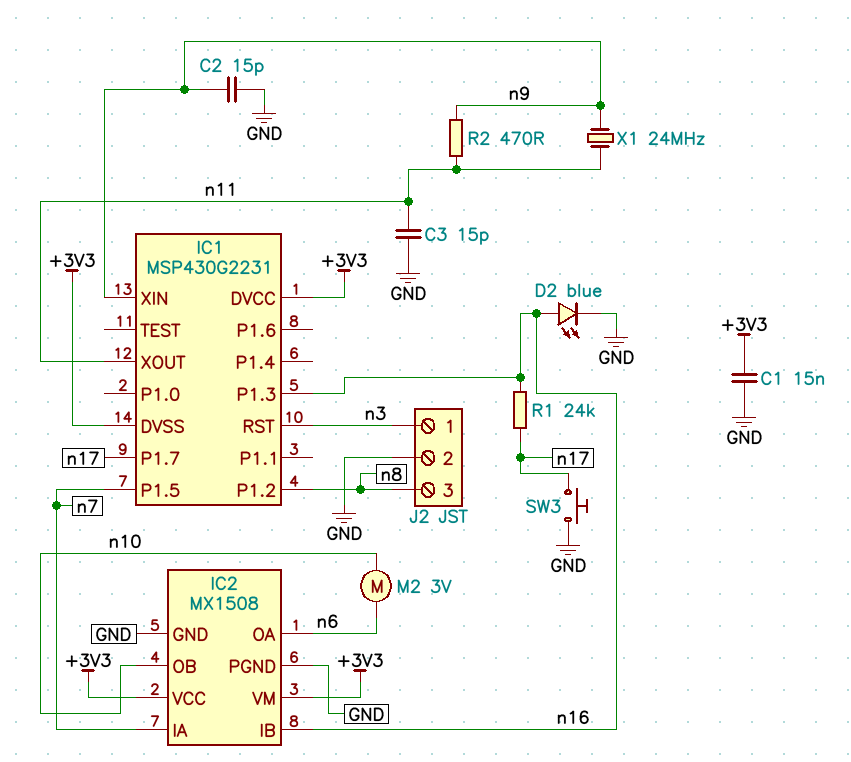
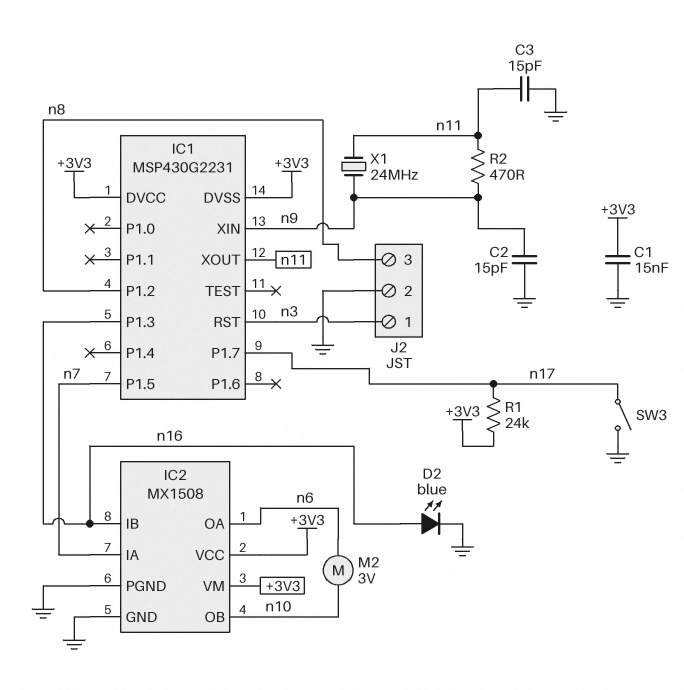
R1: 24k (n16, n17) -> 24k (+3V3, n17)
SW3: button (GND, n17) -> switch (GND, n17)

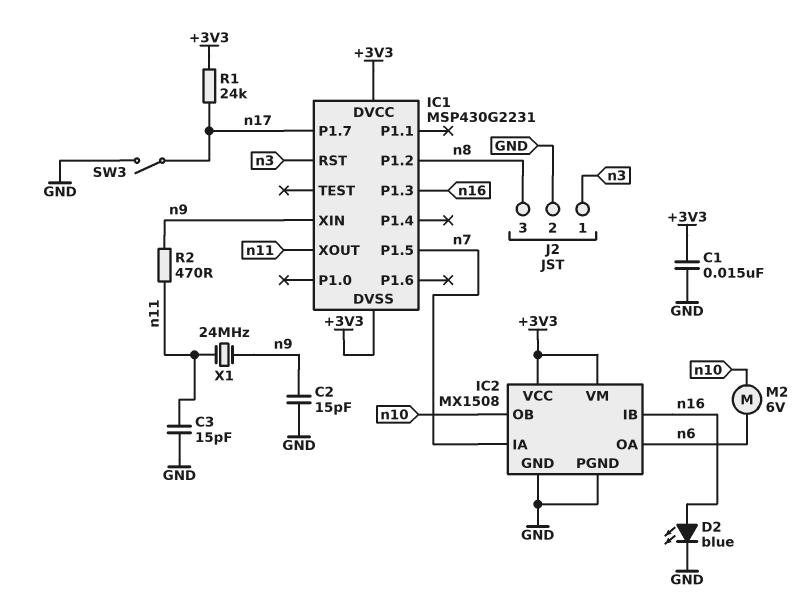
M2: motor 3V (n6, n10) -> motor 6V (n6, n10)

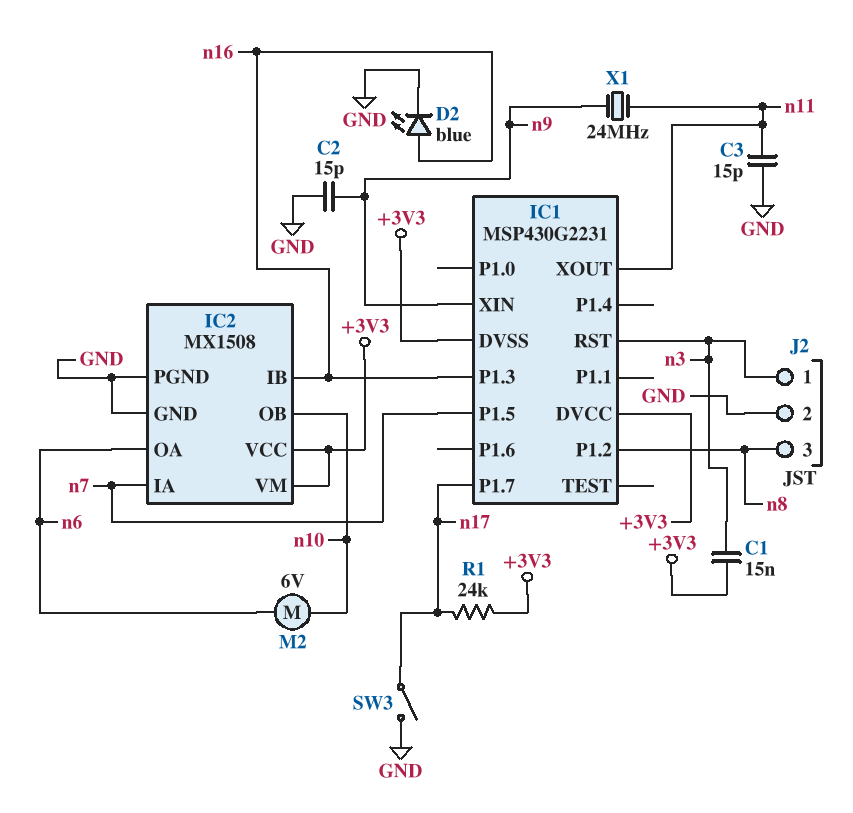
C1: 15nF (+3V3, GND) -> 15nF (+3V3, n3)
R2: 470 (n9, n11) -> none

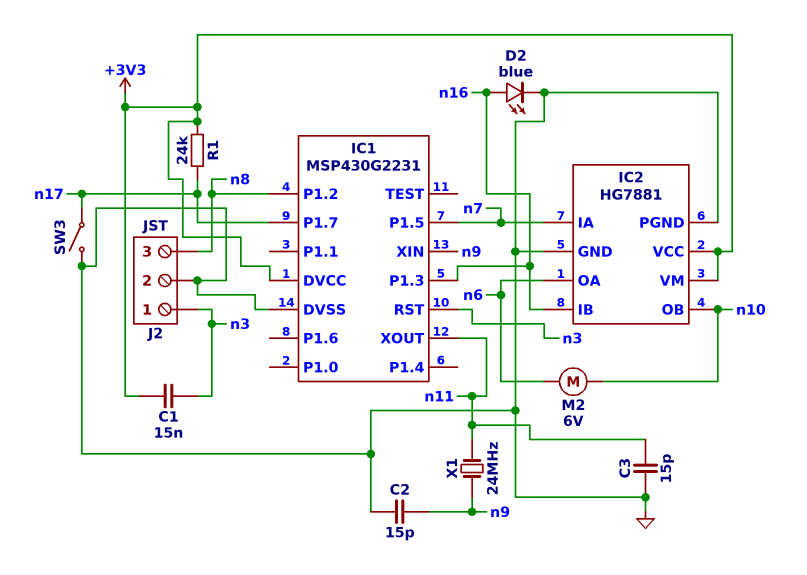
IC1 pin DVSS: +3V3 -> GND
IC2: MX1508 -> HG7881

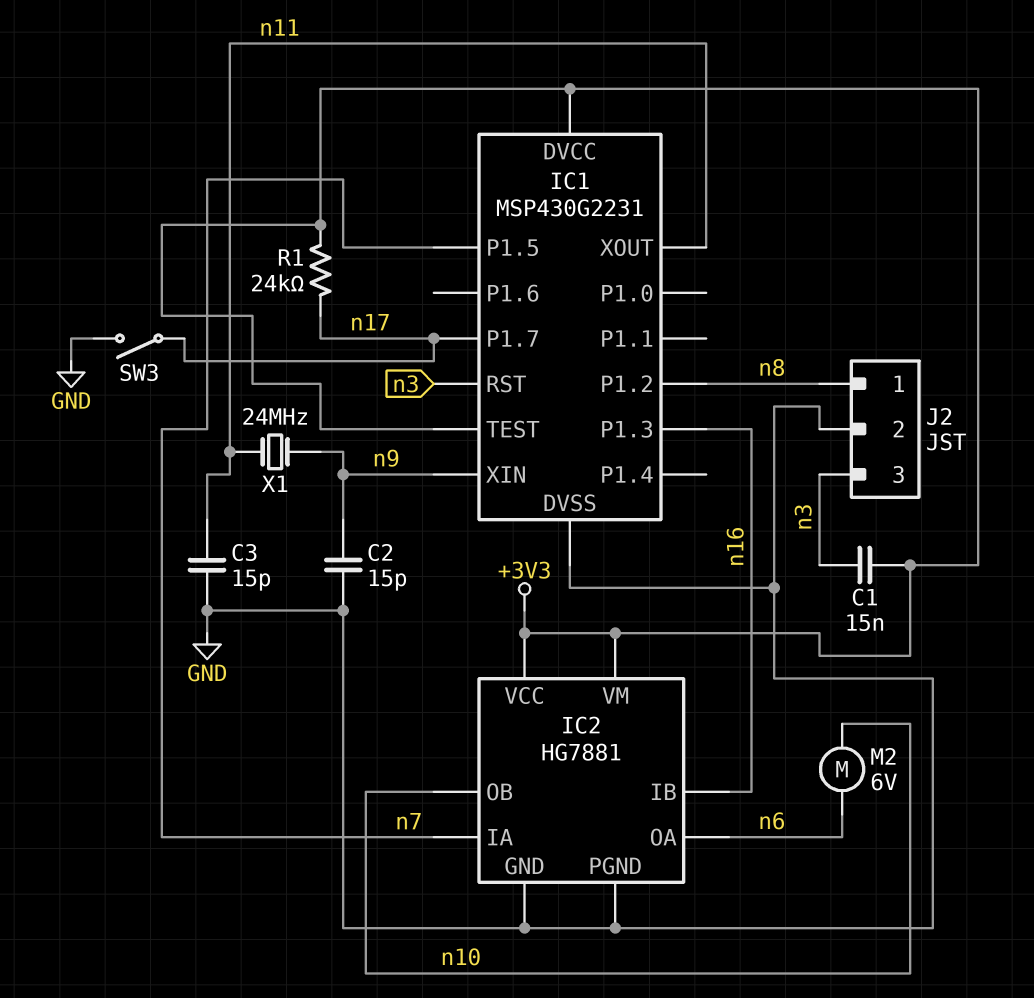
D2: LED blue (A n16, K GND) -> none
IC1 pin TEST: none -> +3V3
J2 pin 1: n3 -> n8
J2 pin 3: n8 -> n3

